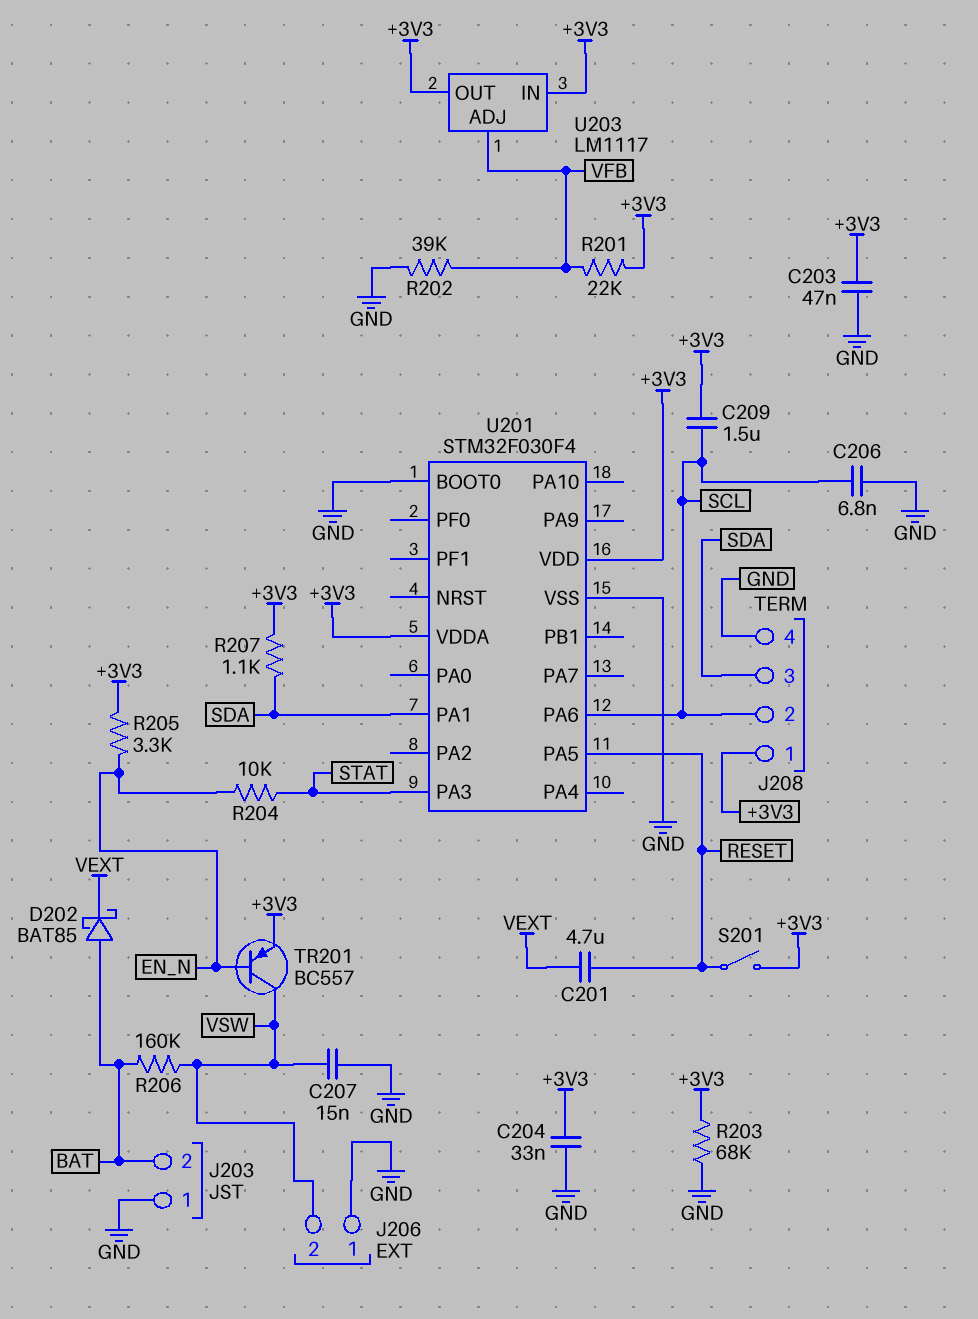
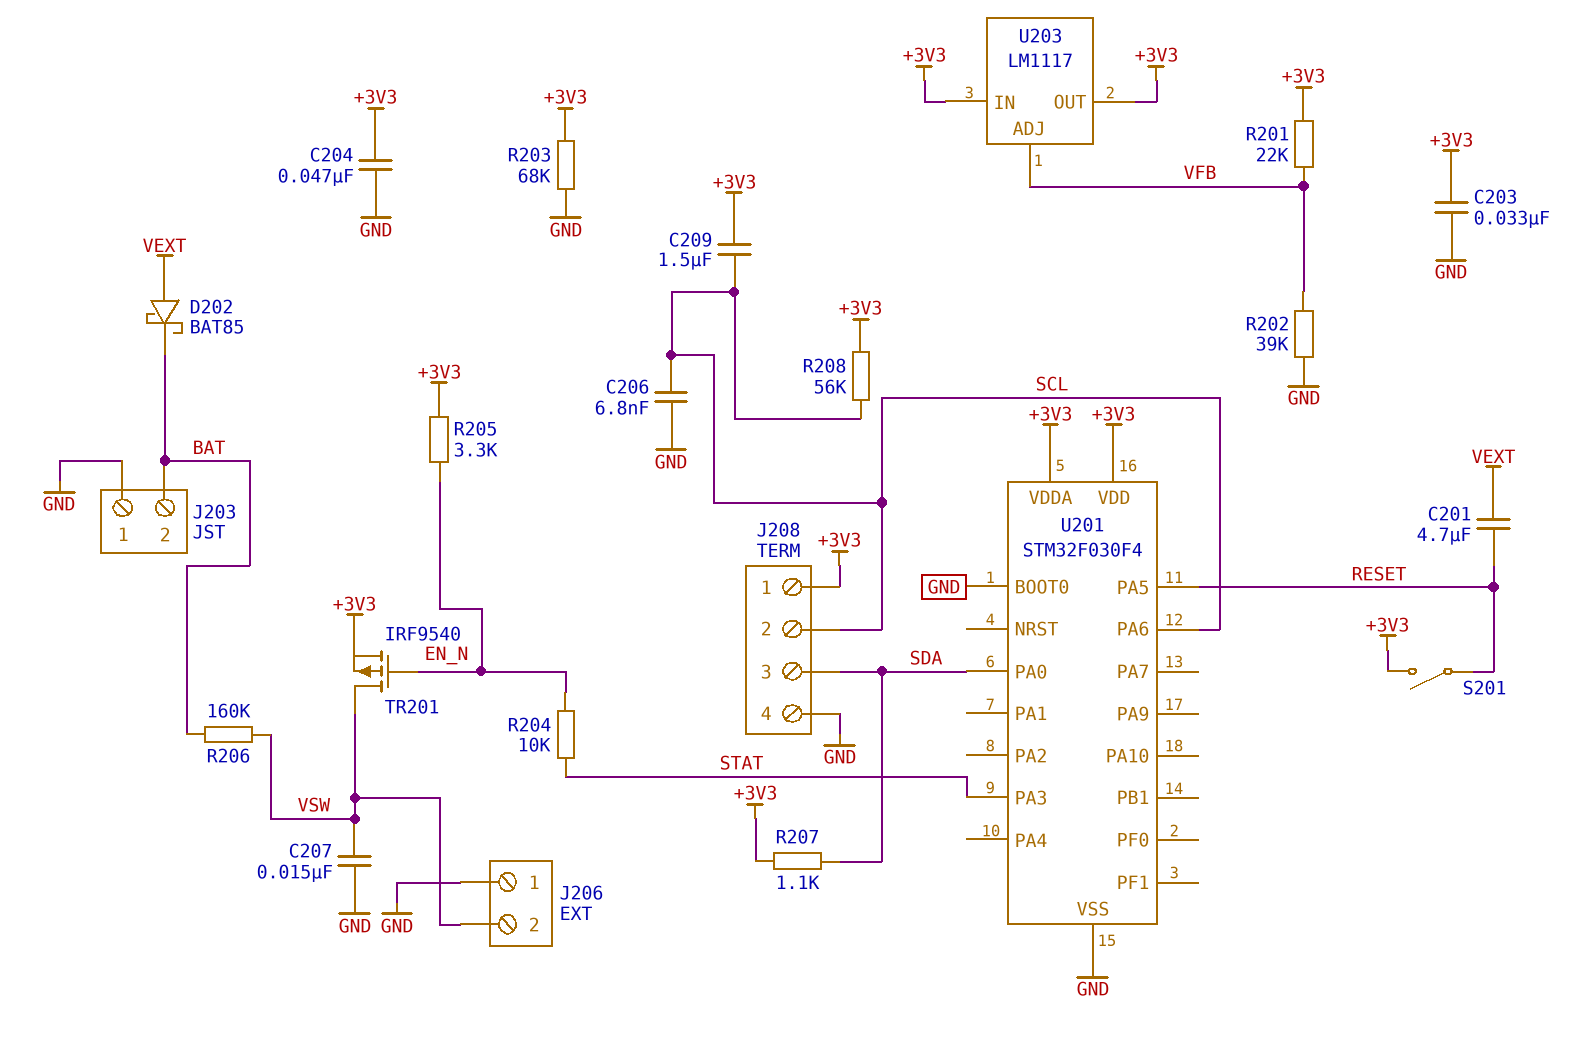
C203: 47nF (+3V3, GND) -> 33nF (+3V3, GND)
C204: 33nF (+3V3, GND) -> 47nF (+3V3, GND)
D202: schottky BAT85 (A BAT, K VEXT) -> schottky BAT85 (A VEXT, K BAT)
R208: none -> 56k (+3V3, SCL)
TR201: PNP BC557 (B EN_N, C VSW, E +3V3) -> PMOS IRF9540 (G EN_N, D VSW, S +3V3)
U201 pin PA0: none -> SDA
U201 pin PA1: SDA -> none

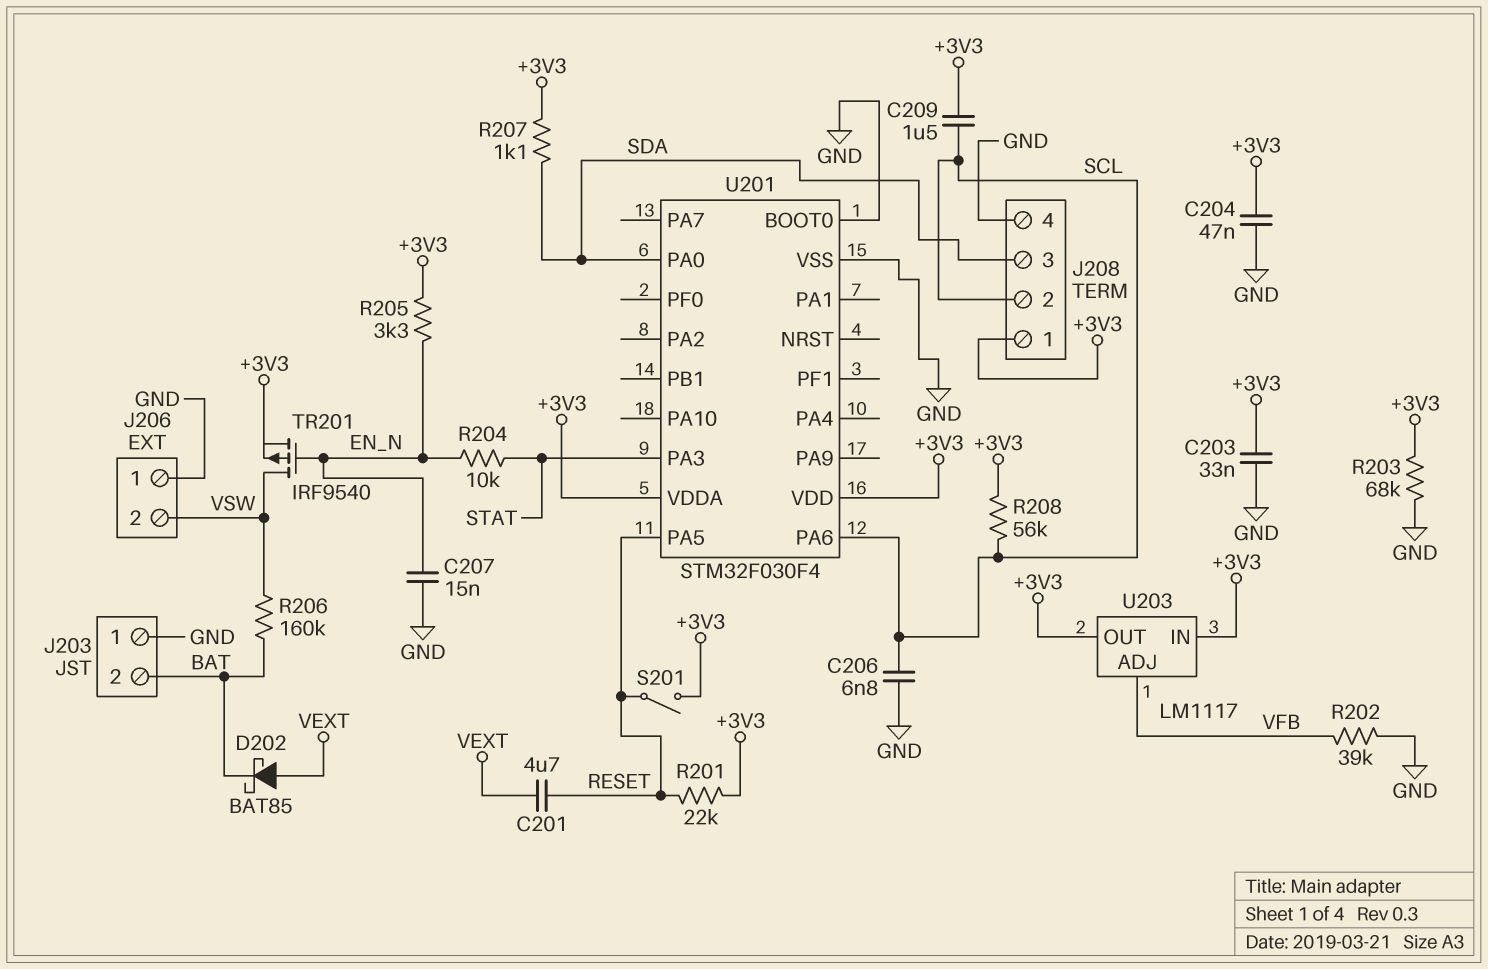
C207: 15nF (GND, VSW) -> 15nF (EN_N, GND)
R201: 22k (+3V3, VFB) -> 22k (+3V3, RESET)

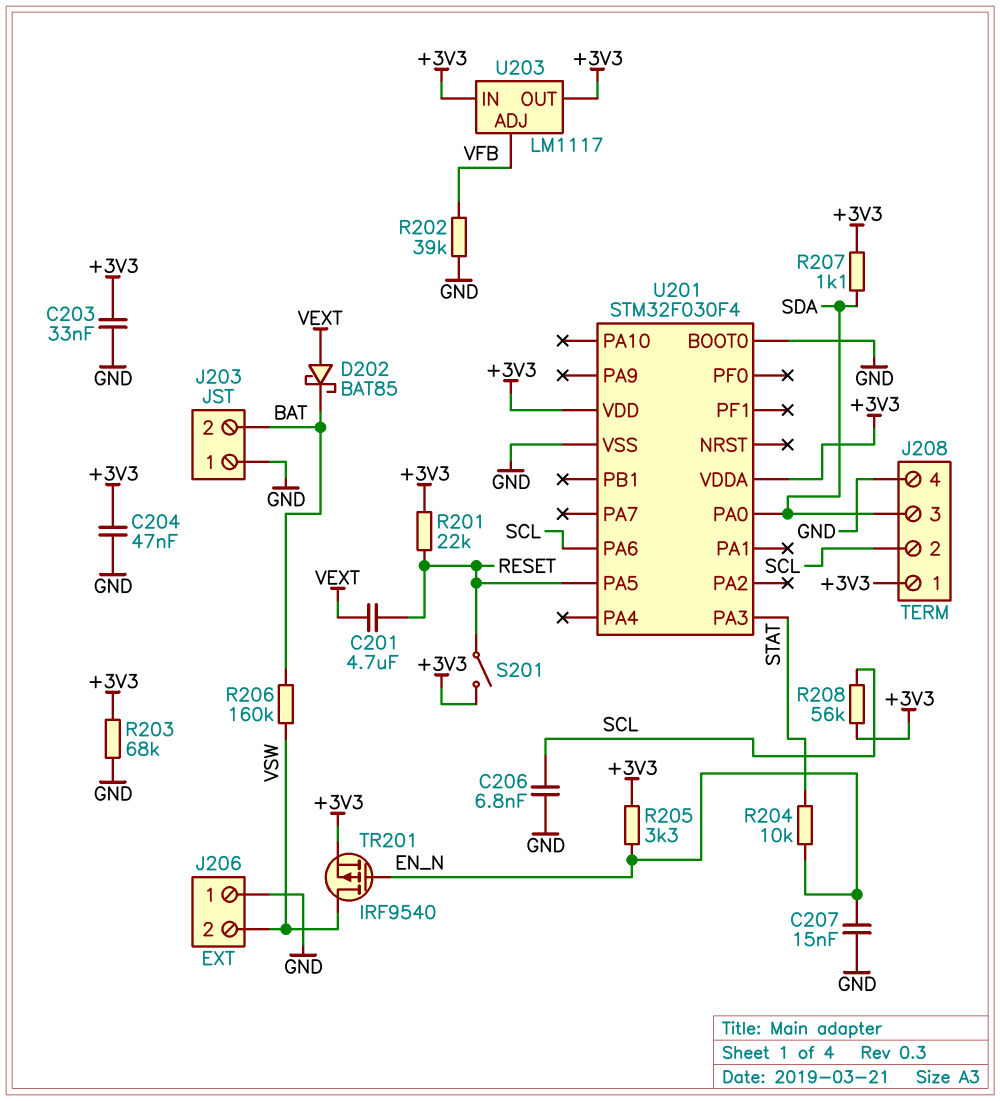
C209: 1.5uF (+3V3, SCL) -> none

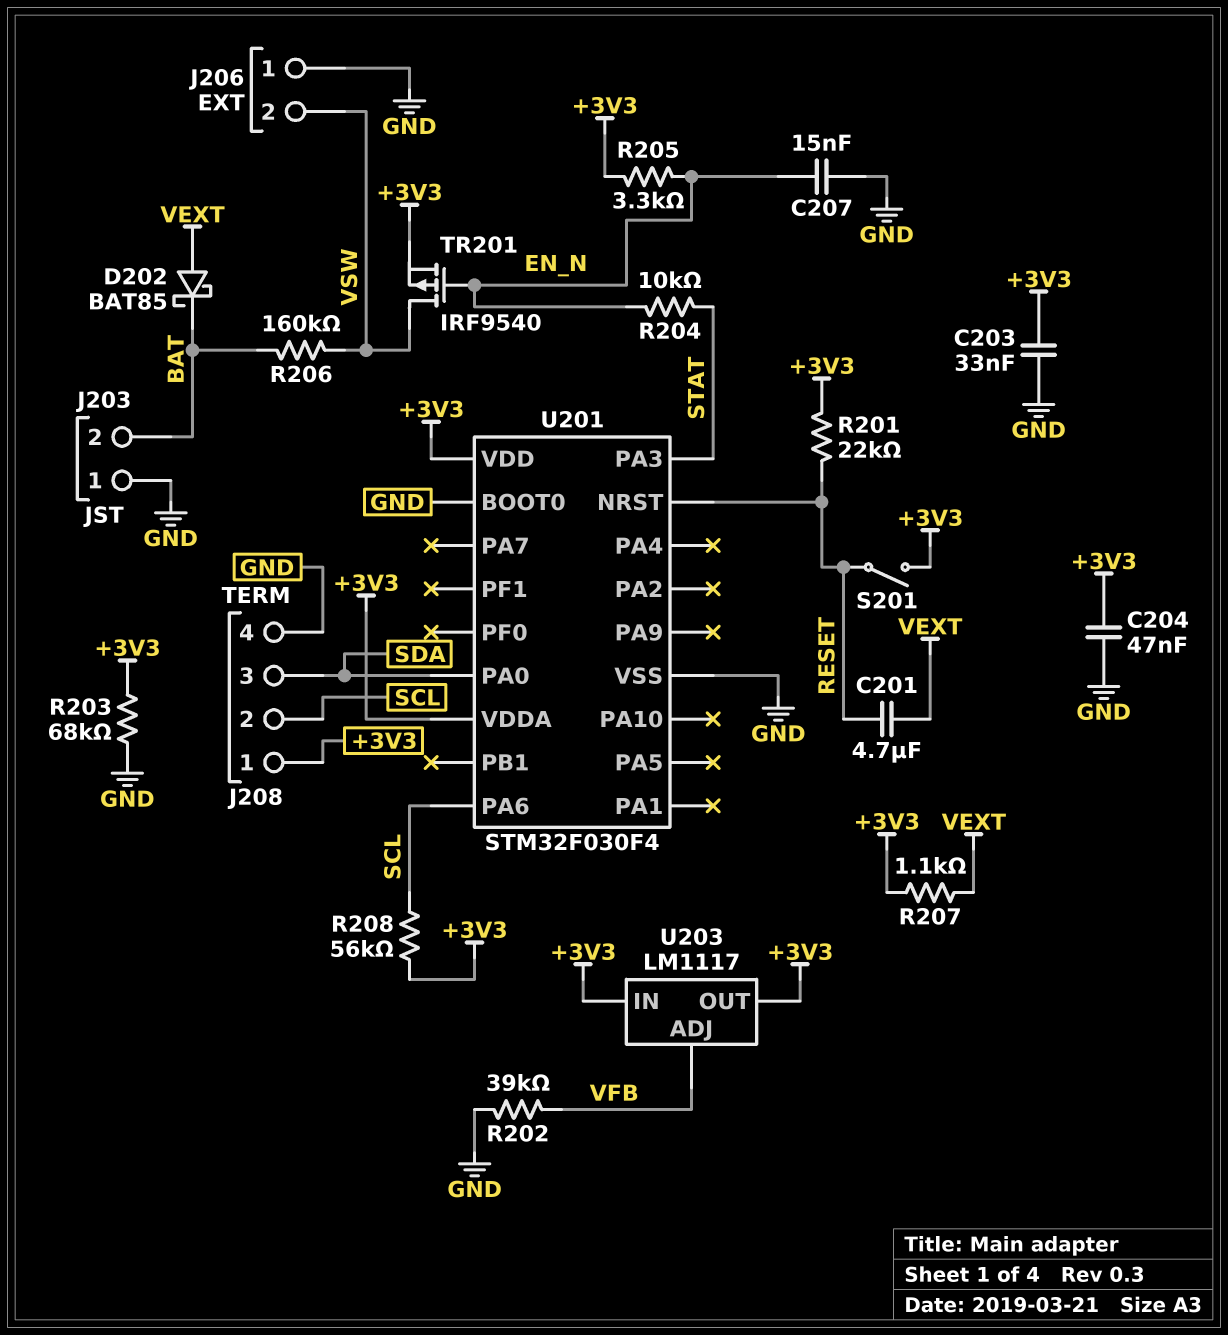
C206: 6.8nF (GND, SCL) -> none
R207: 1.1k (+3V3, SDA) -> 1.1k (+3V3, VEXT)
U201 pin NRST: none -> RESET
U201 pin PA5: RESET -> none

